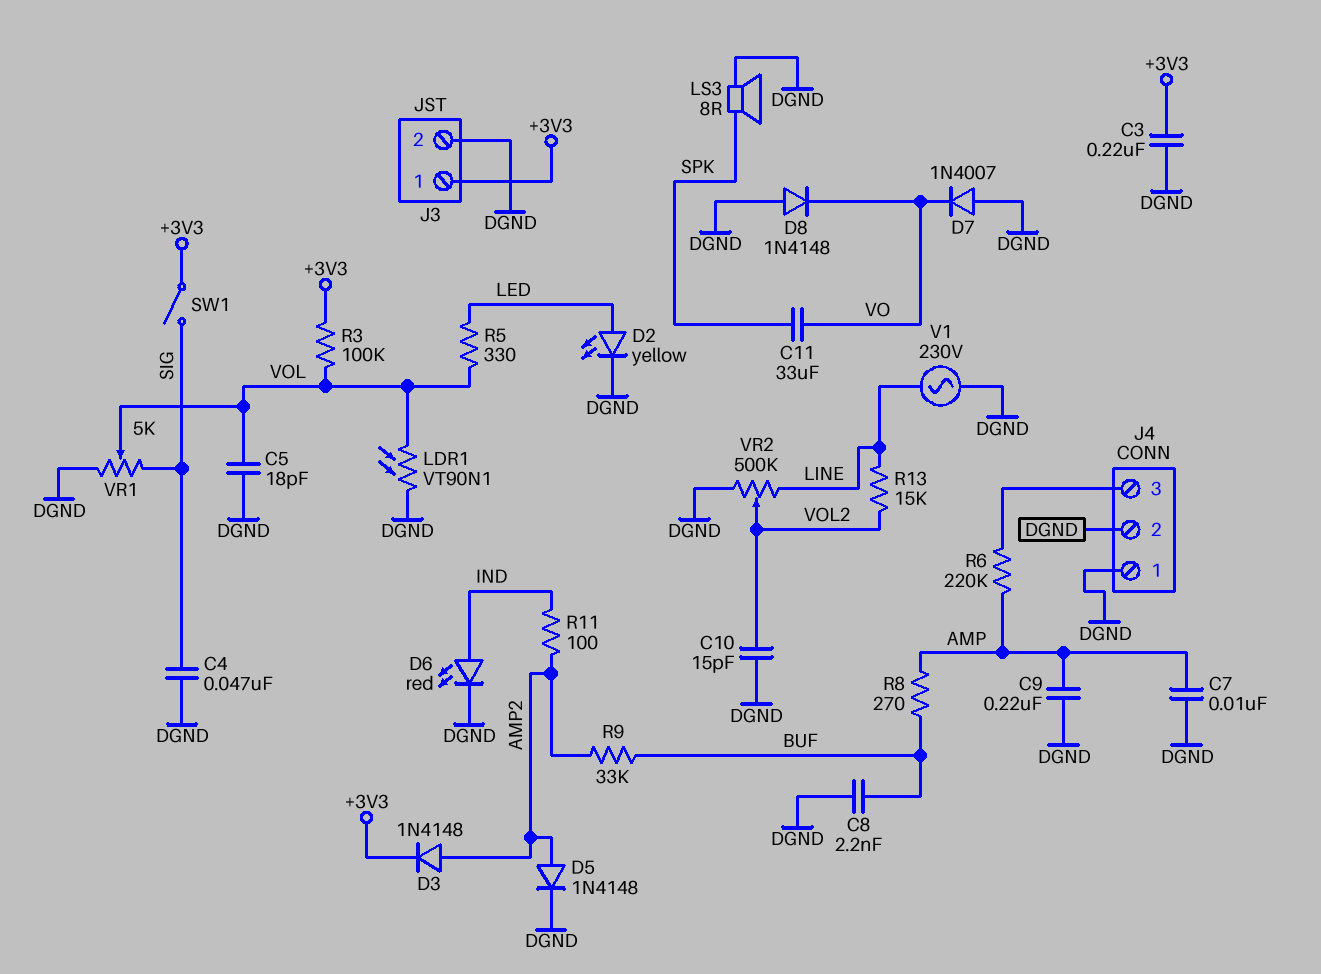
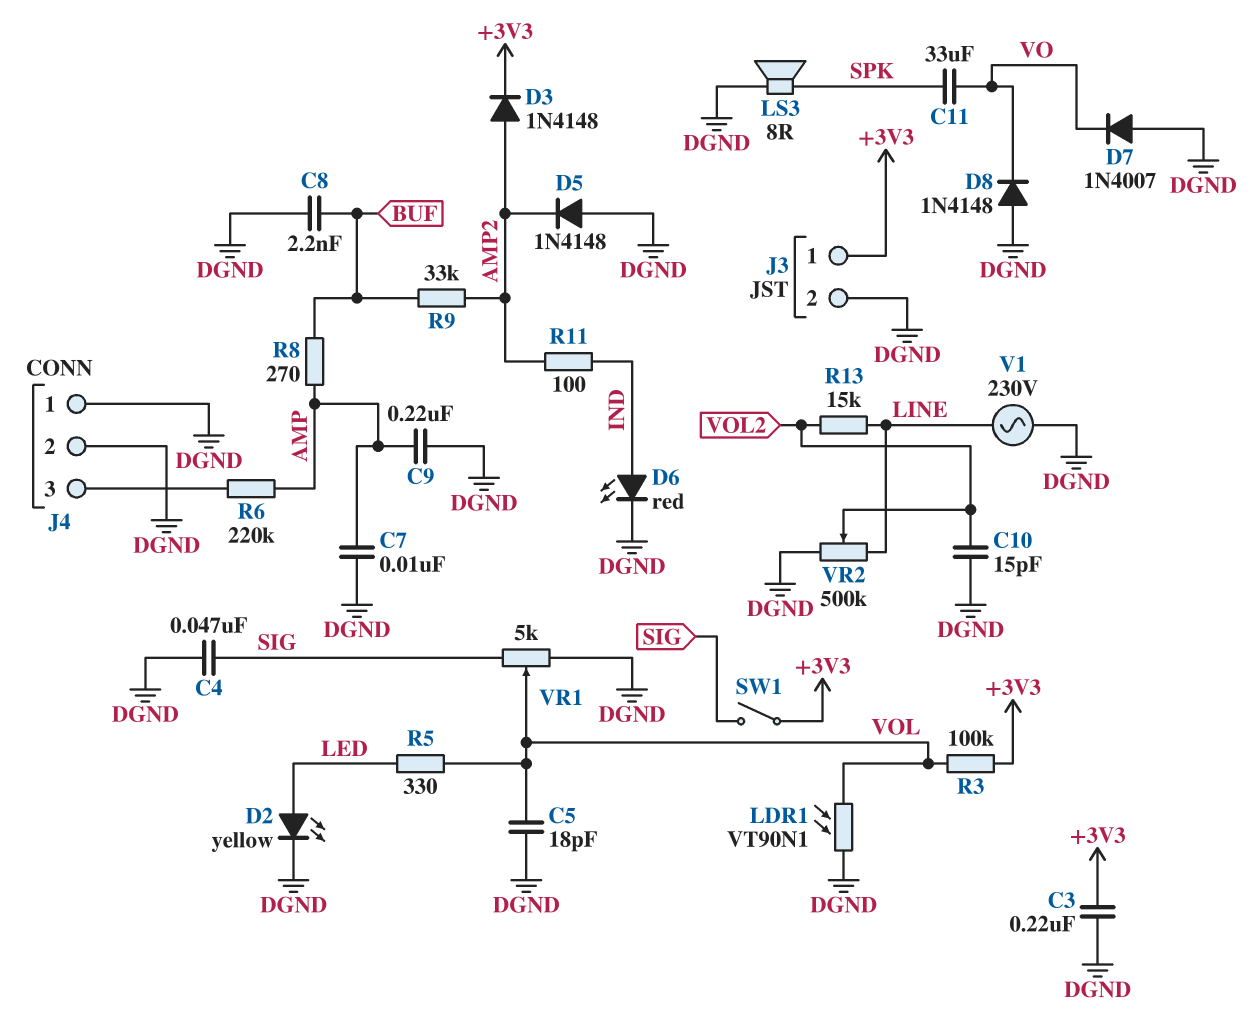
D5: diode 1N4148 (A AMP2, K DGND) -> diode 1N4148 (A DGND, K AMP2)

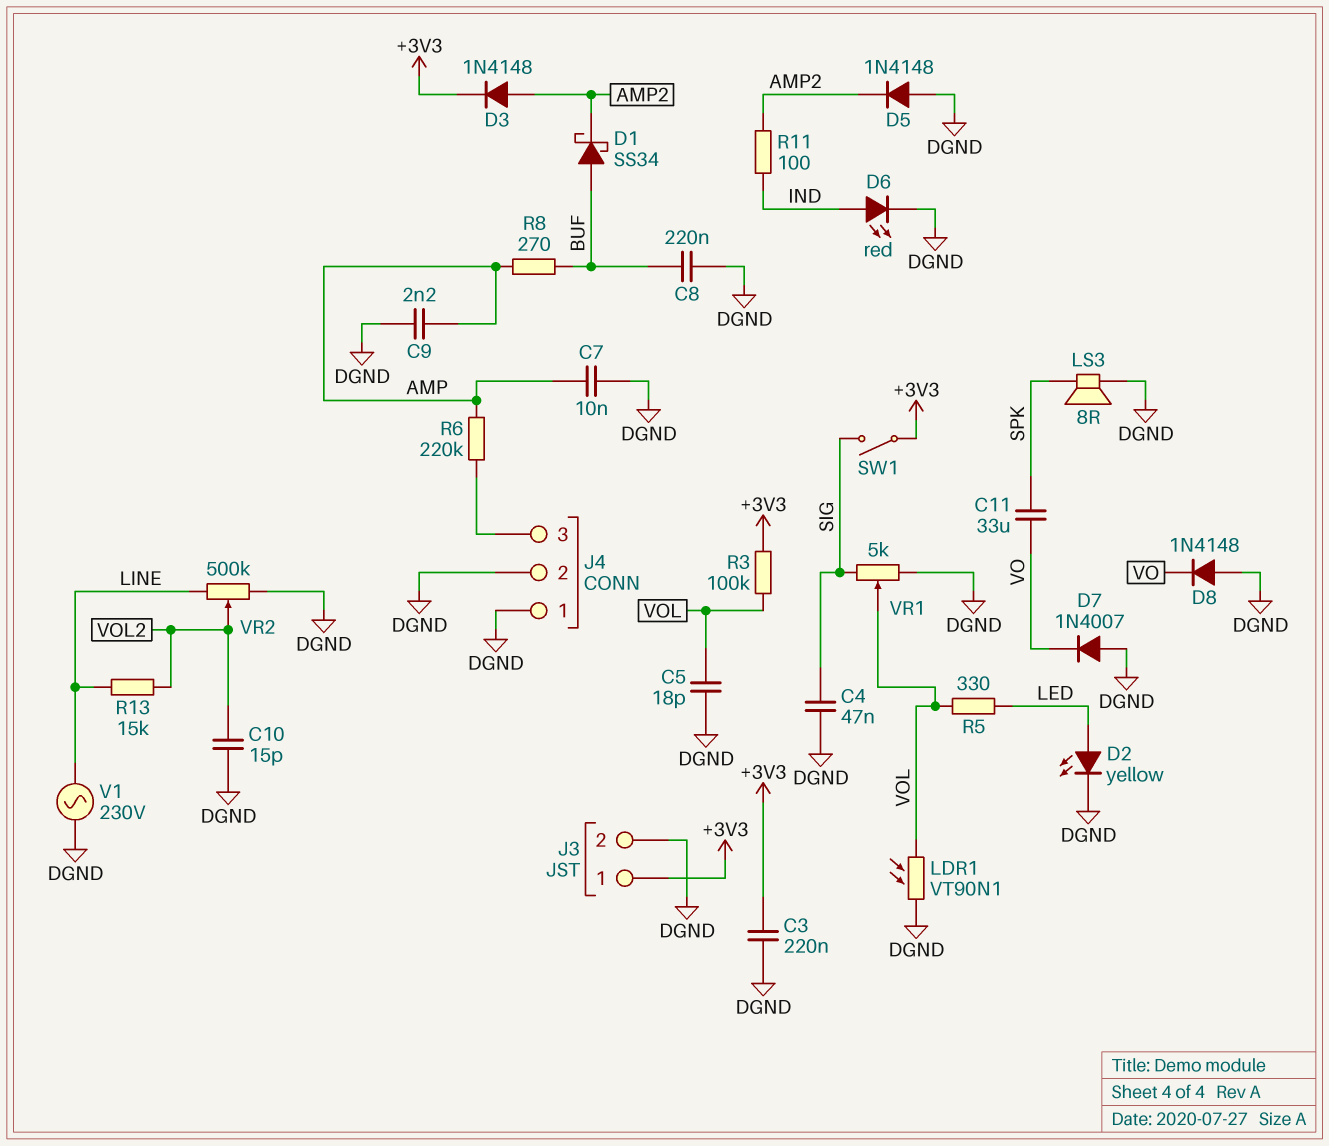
C8: 2.2nF (BUF, DGND) -> 220nF (BUF, DGND)
C9: 220nF (AMP, DGND) -> 2.2nF (AMP, DGND)
D1: none -> schottky SS34 (A BUF, K AMP2)
R9: 33k (AMP2, BUF) -> none

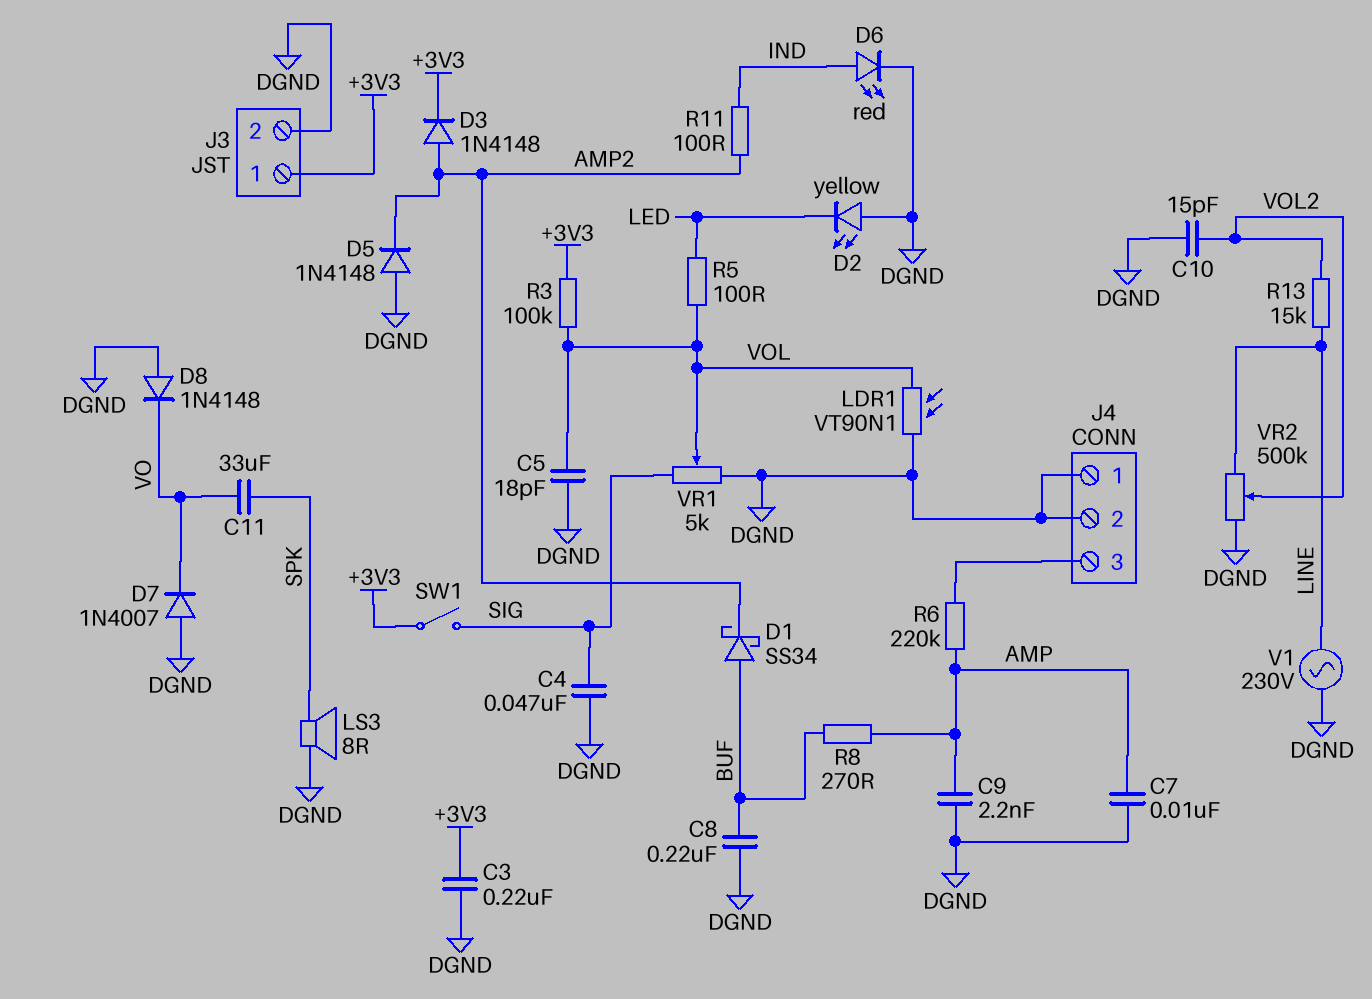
D2: LED yellow (A LED, K DGND) -> LED yellow (A DGND, K LED)
R5: 330 (LED, VOL) -> 100 (LED, VOL)

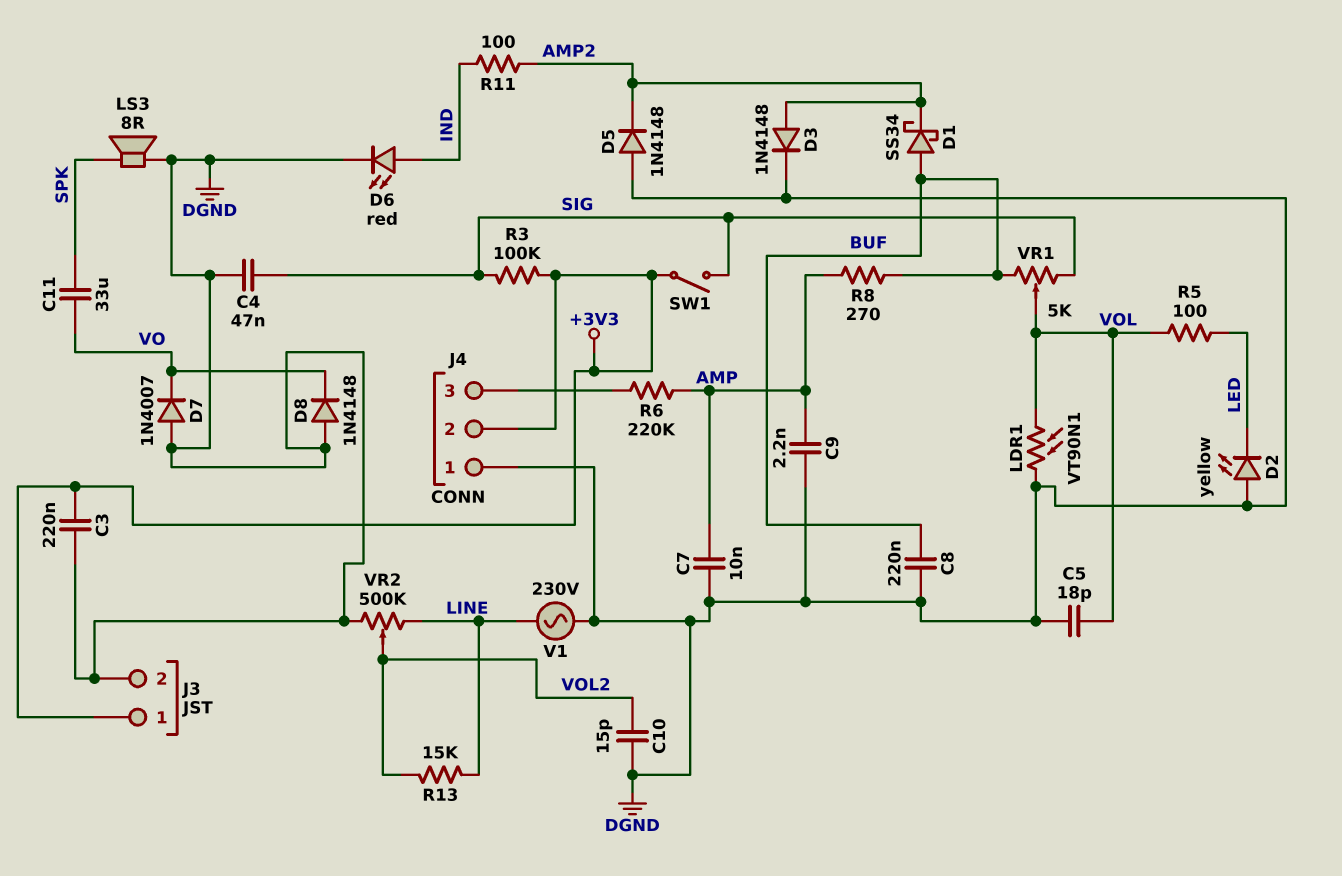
D3: diode 1N4148 (A AMP2, K +3V3) -> diode 1N4148 (A AMP2, K DGND)
J4 pin 2: DGND -> +3V3
R3: 100k (+3V3, VOL) -> 100k (+3V3, SIG)
VR1: 5k (DGND, SIG, wiper VOL) -> 5k (BUF, SIG, wiper VOL)

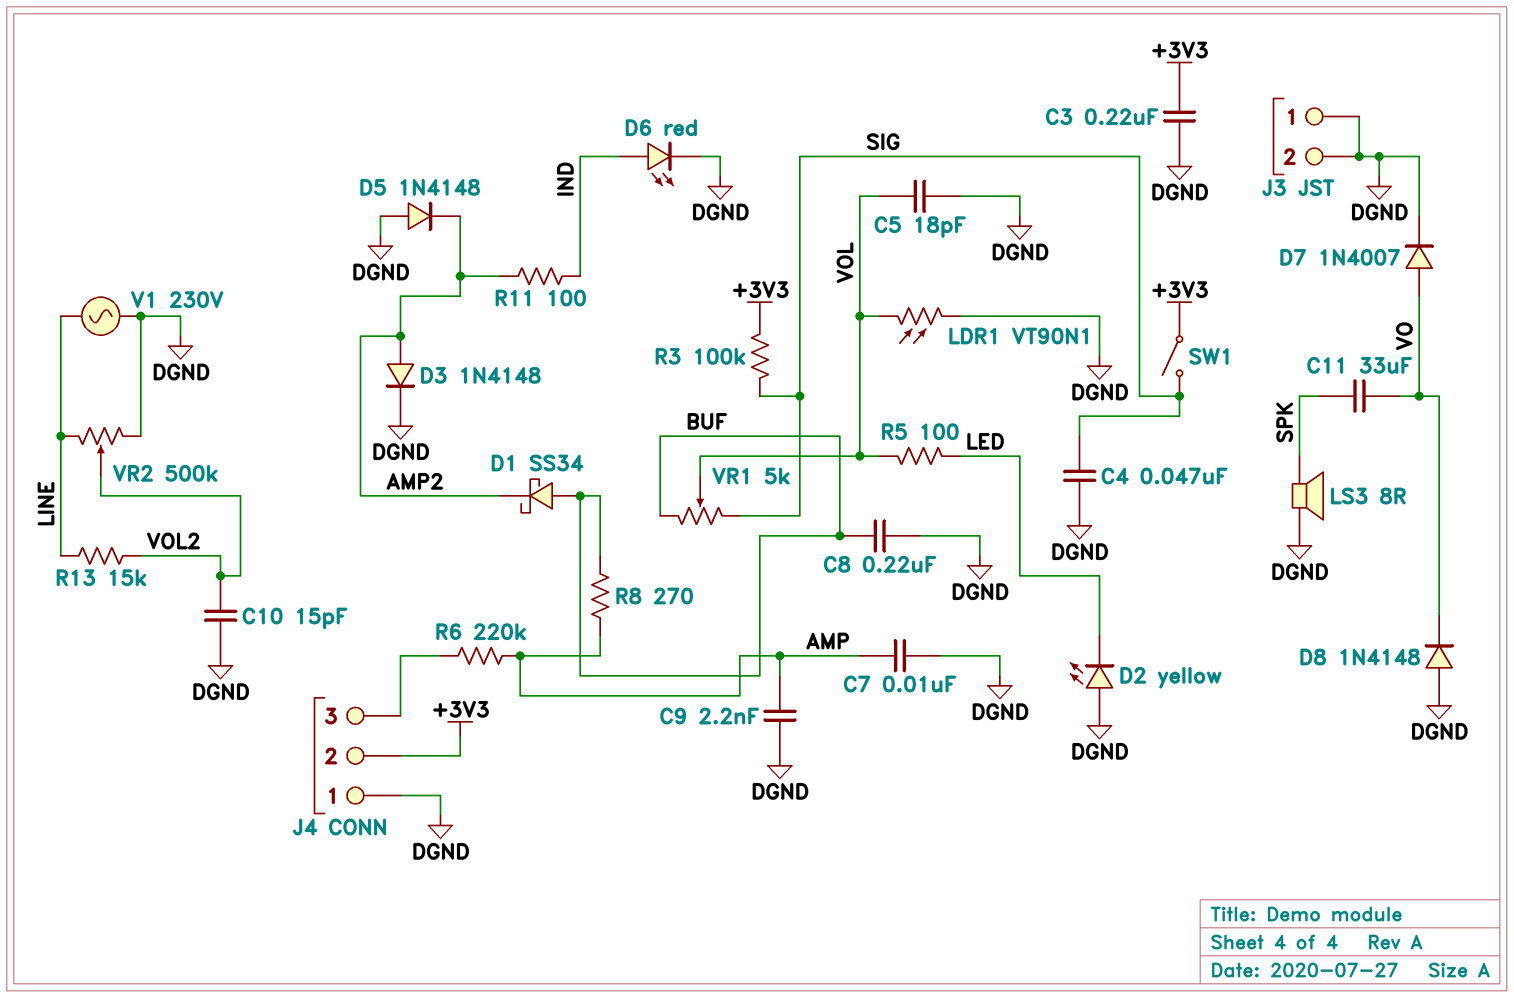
D7: diode 1N4007 (A DGND, K VO) -> diode 1N4007 (A VO, K DGND)
J3 pin 1: +3V3 -> DGND

